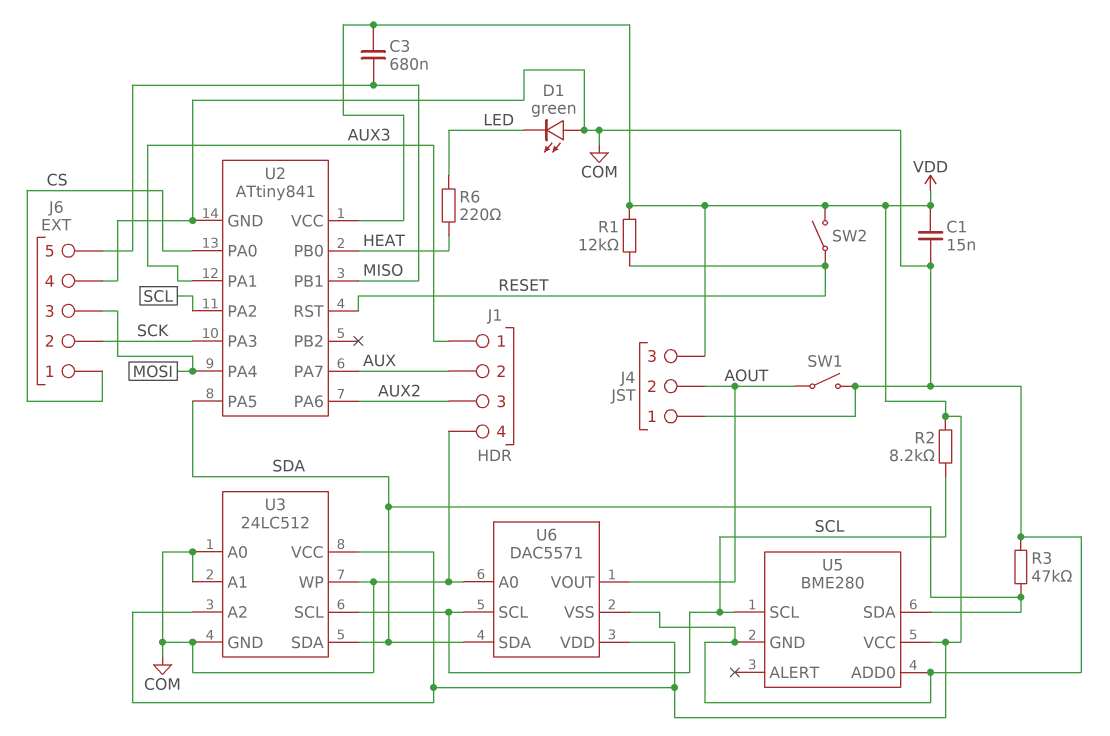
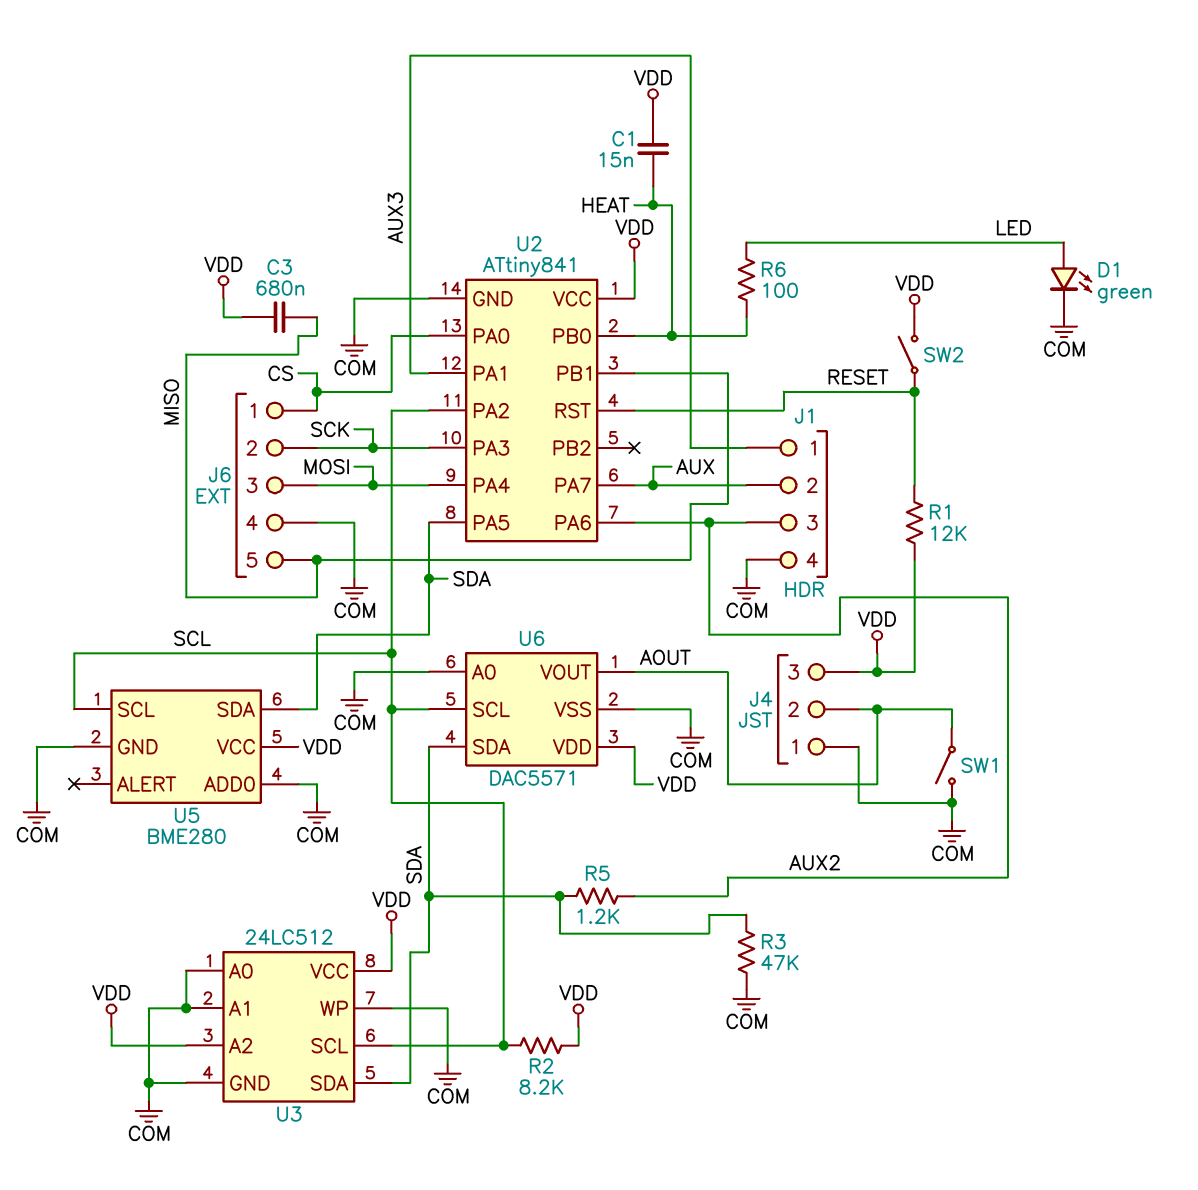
C1: 15nF (COM, VDD) -> 15nF (HEAT, VDD)
D1: LED green (A COM, K LED) -> LED green (A LED, K COM)
R5: none -> 1.2k (AUX2, SDA)
R6: 220 (HEAT, LED) -> 100 (HEAT, LED)

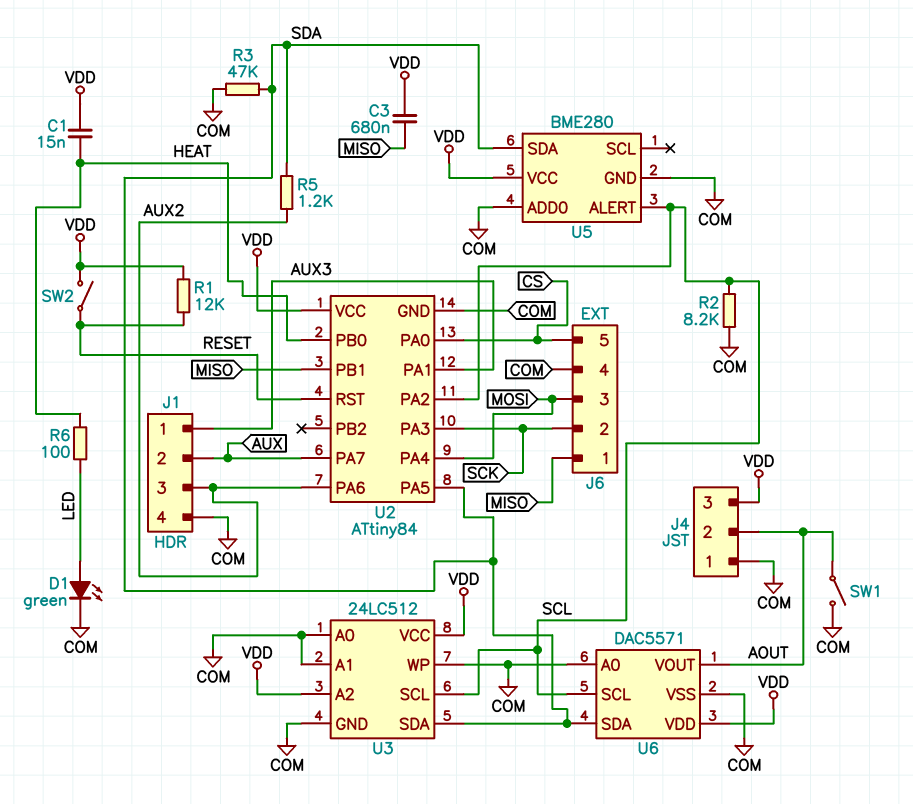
J6 pin 1: CS -> MISO
J6 pin 5: MISO -> CS
R2: 8.2k (SCL, VDD) -> 8.2k (COM, SCL)
U2: ATtiny841 -> ATtiny84
U5 pin ALERT: none -> SCL
U5 pin SCL: SCL -> none

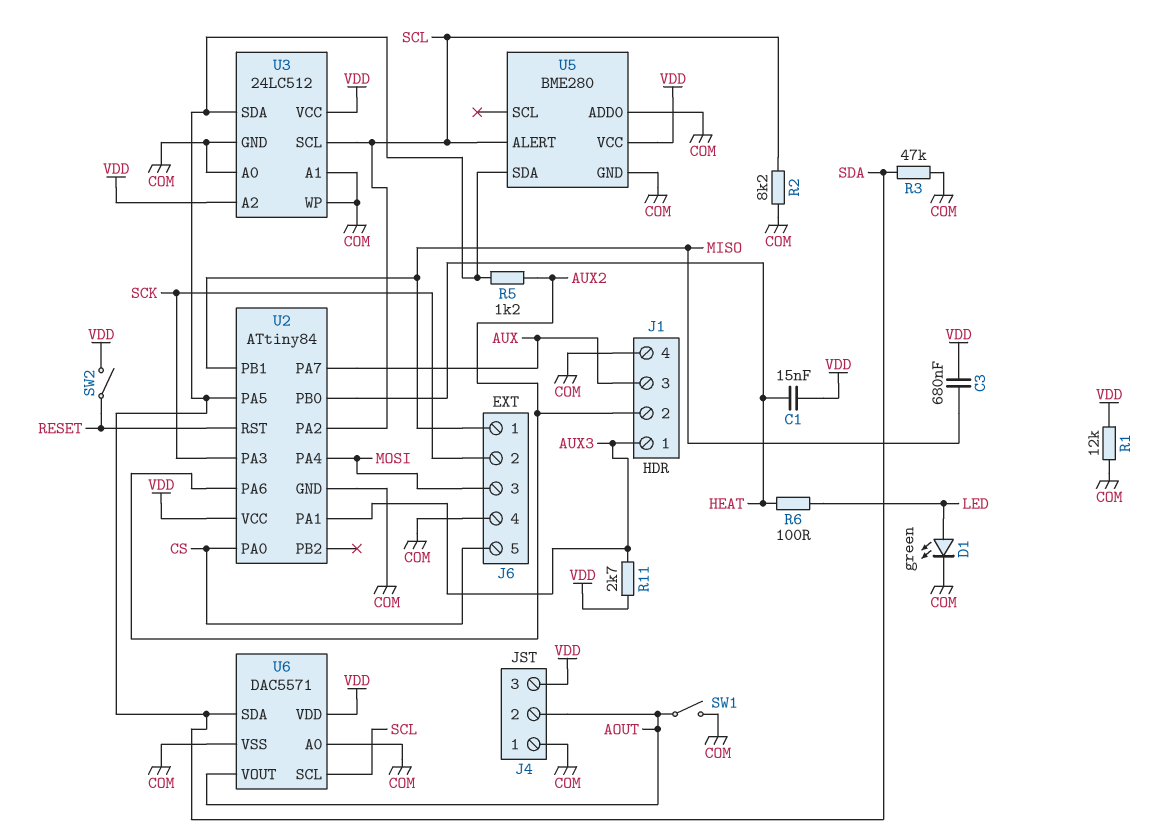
J1 pin 2: AUX -> AUX2
J1 pin 3: AUX2 -> AUX
R1: 12k (RESET, VDD) -> 12k (COM, VDD)
R11: none -> 2.7k (AUX3, VDD)

